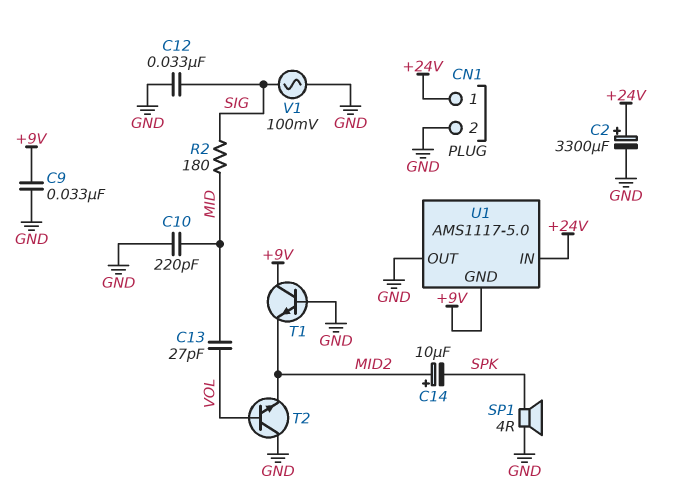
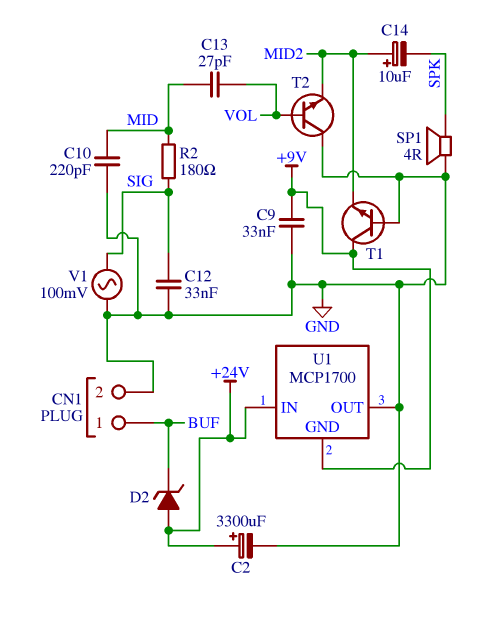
CN1 pin 1: +24V -> BUF
D2: none -> zener (A +24V, K BUF)
U1: AMS1117-5.0 -> MCP1700

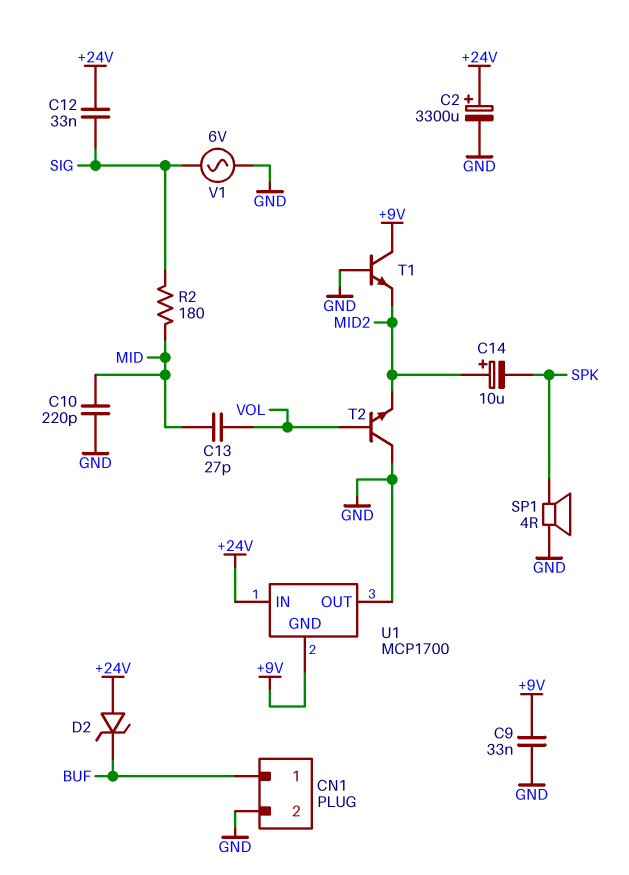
C12: 33nF (GND, SIG) -> 33nF (+24V, SIG)
V1: AC 100mV (GND, SIG) -> AC 6V (GND, SIG)

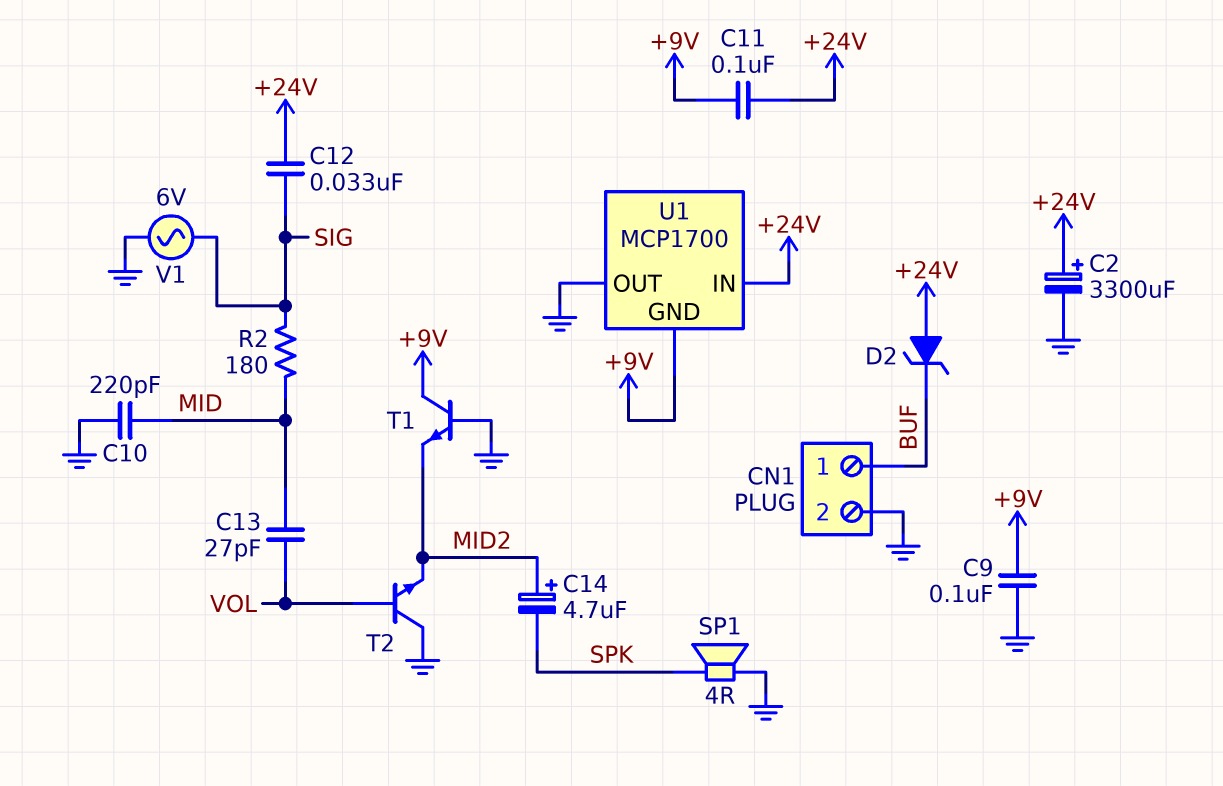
C9: 33nF (+9V, GND) -> 100nF (+9V, GND)
C11: none -> 100nF (+9V, +24V)
C14: 10uF (plus MID2, minus SPK) -> 4.7uF (plus MID2, minus SPK)

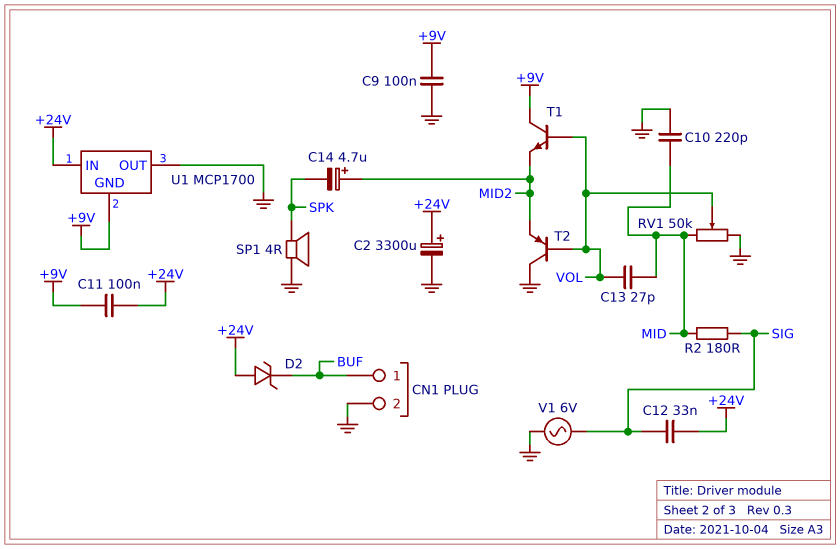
RV1: none -> 50k (GND, MID, wiper VOL)
T1: NPN (B GND, C +9V, E MID2) -> NPN (B VOL, C +9V, E MID2)
T2: NPN (B VOL, C GND, E MID2) -> PNP (B VOL, C GND, E MID2)

